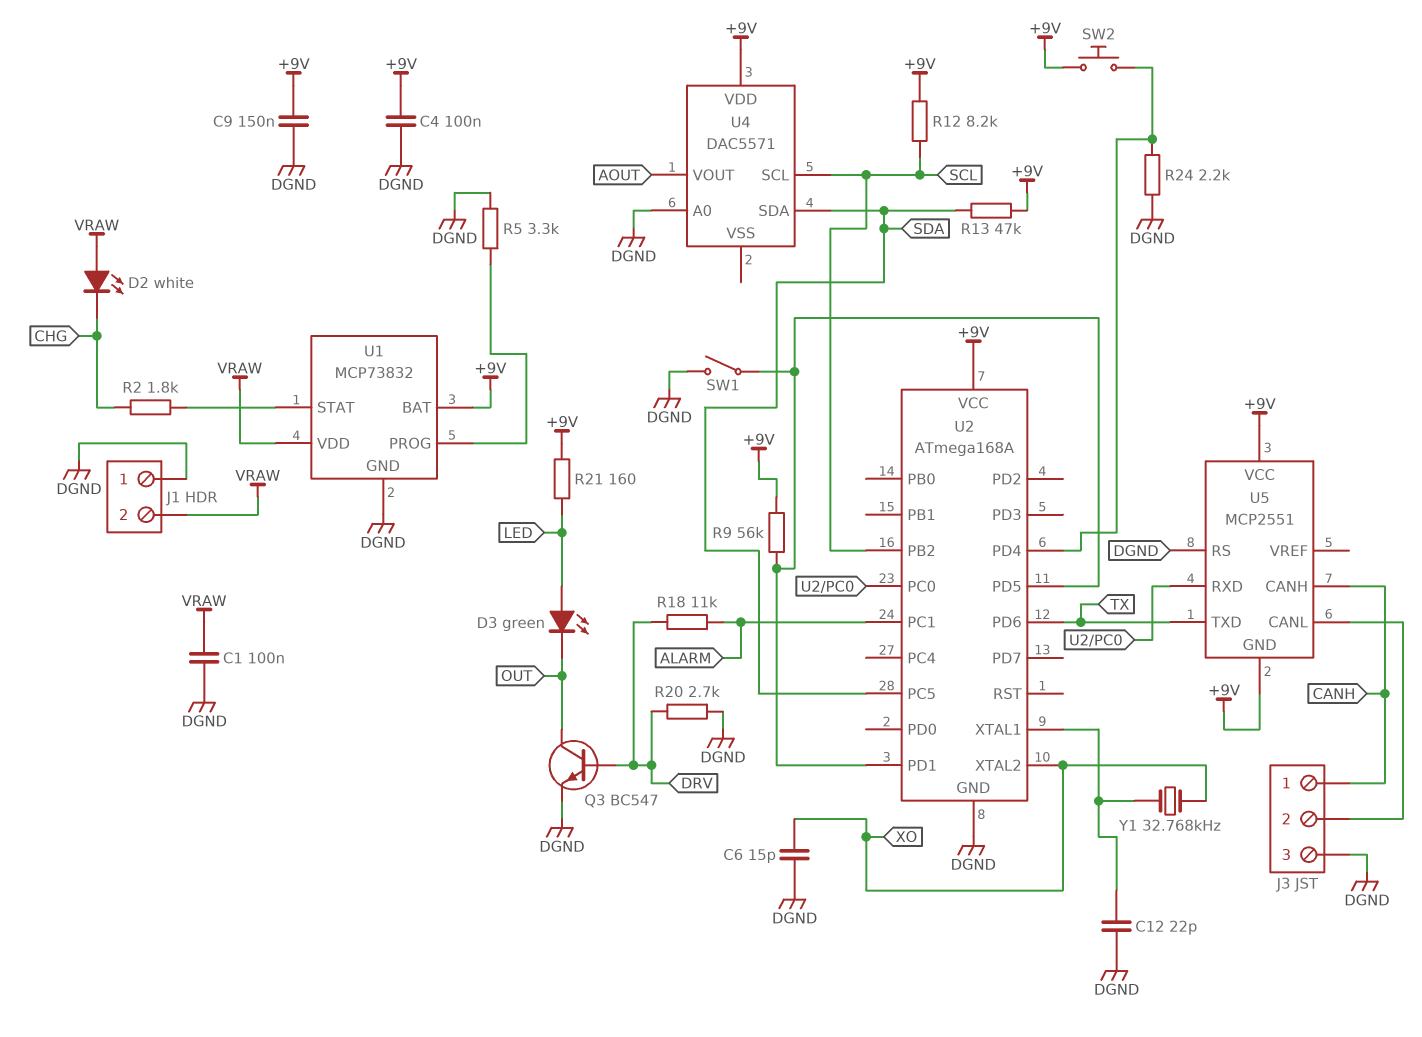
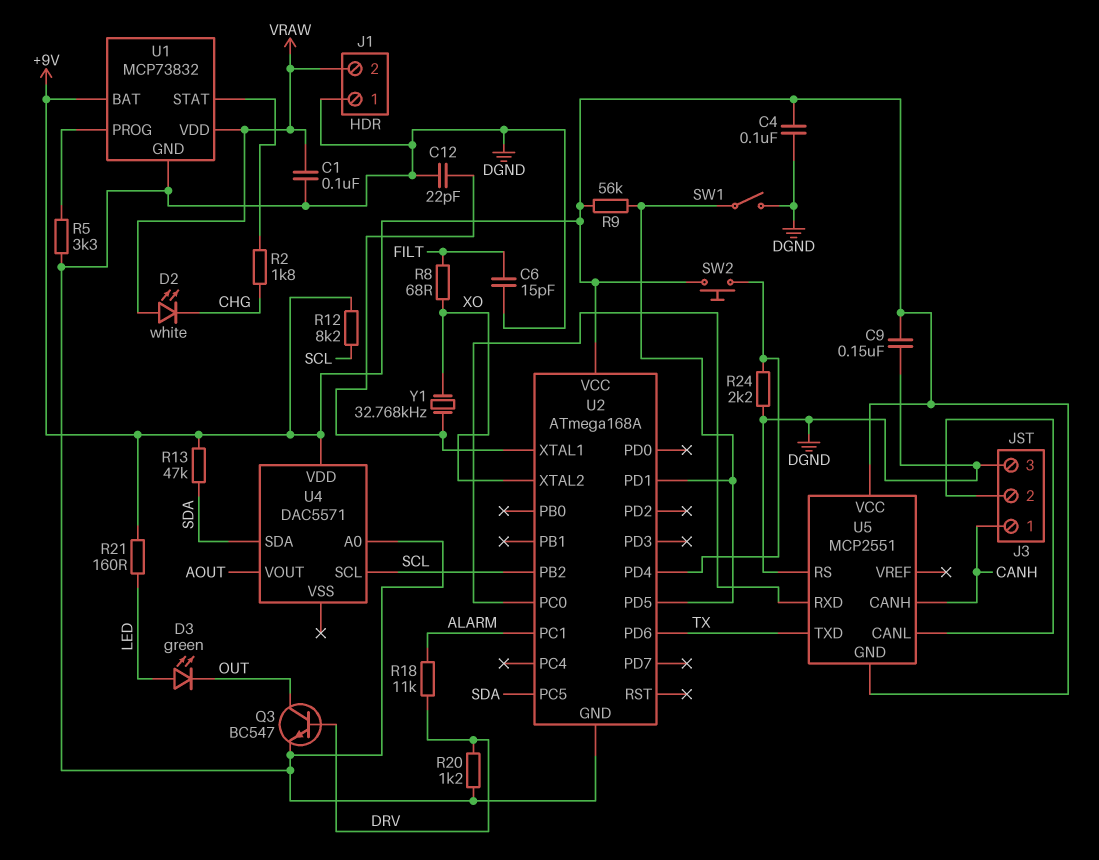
C6: 15pF (DGND, XO) -> 15pF (DGND, FILT)
R8: none -> 68 (FILT, XO)
R20: 2.7k (DGND, DRV) -> 1.2k (DGND, DRV)

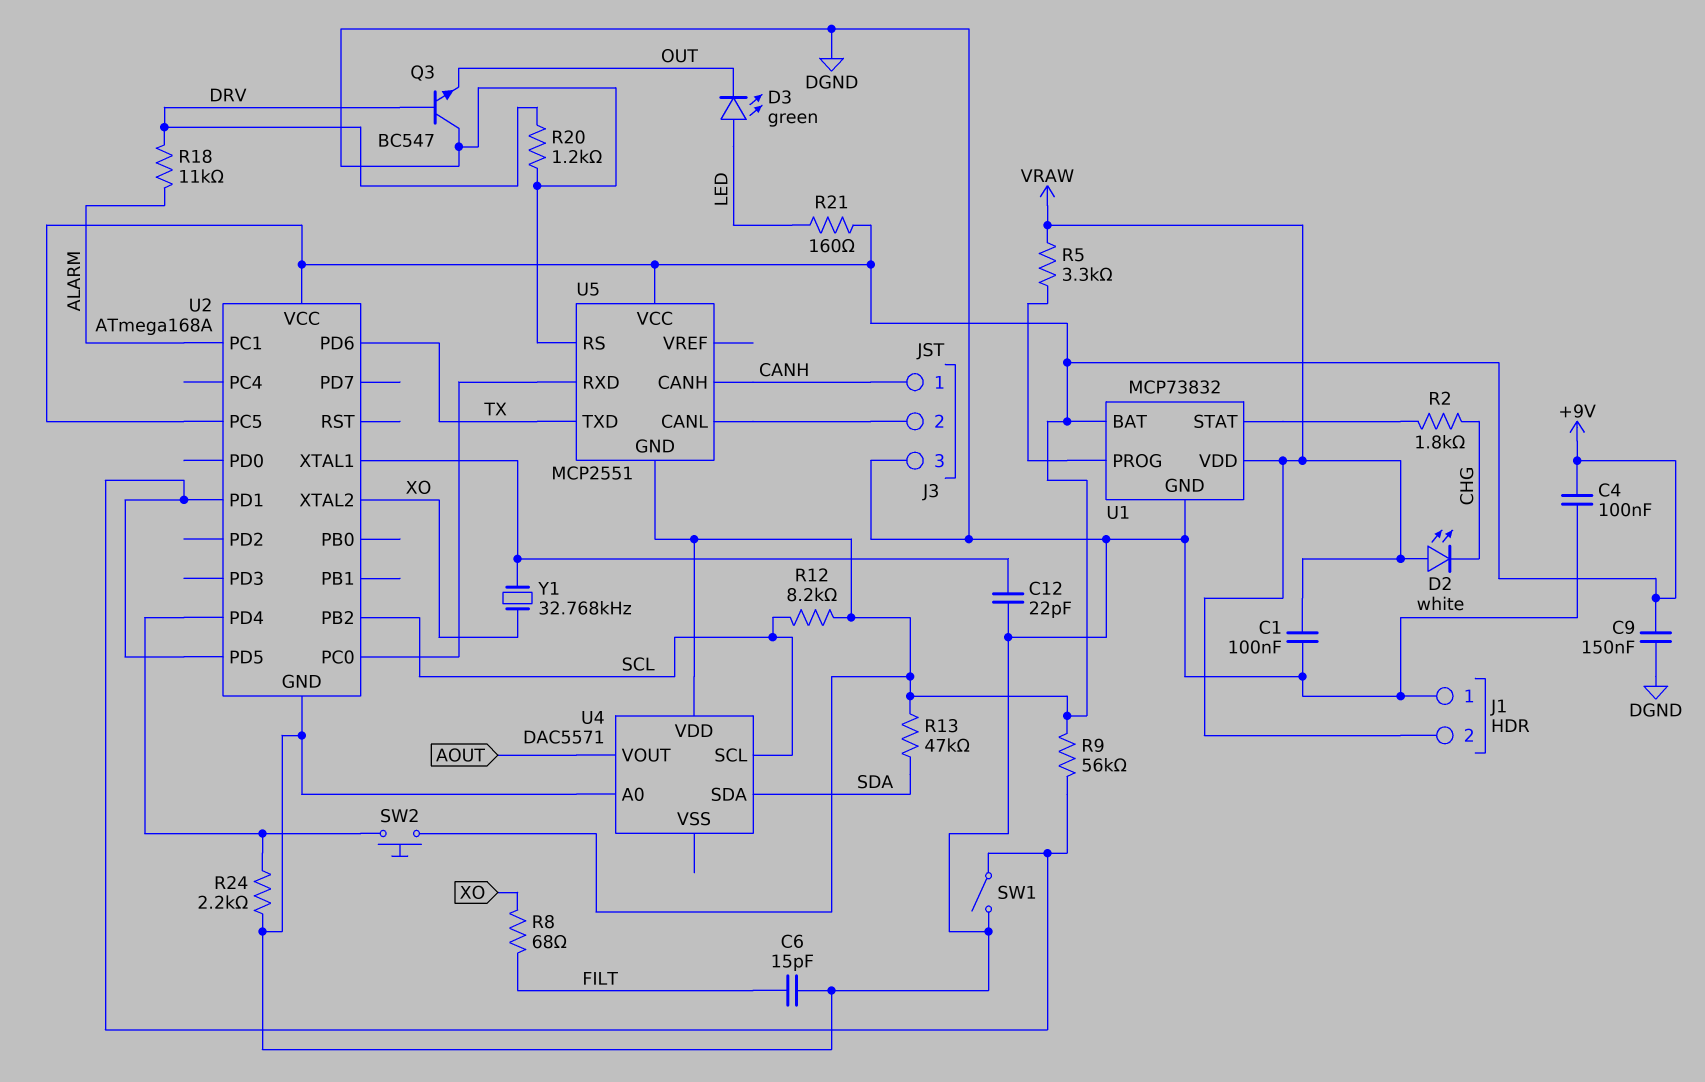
Q3: NPN BC547 (B DRV, C OUT, E DGND) -> NPN BC547 (B DRV, C DGND, E OUT)
R5: 3.3k (DGND, U1/PROG) -> 3.3k (U1/PROG, VRAW)
U2 pin PC5: SDA -> +9V

